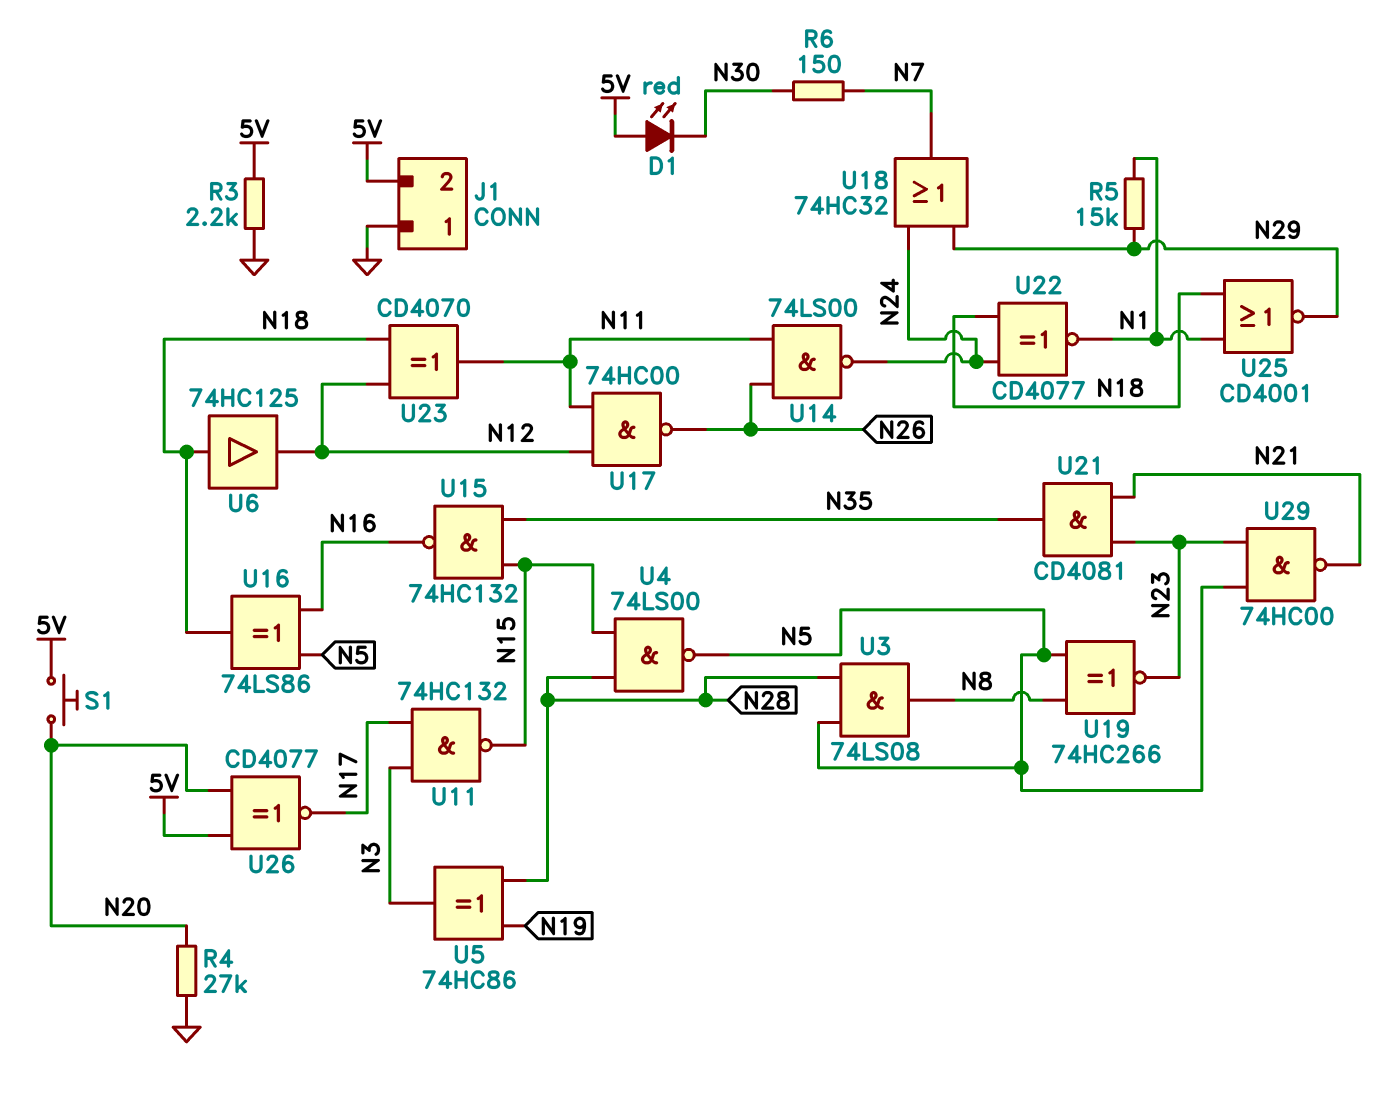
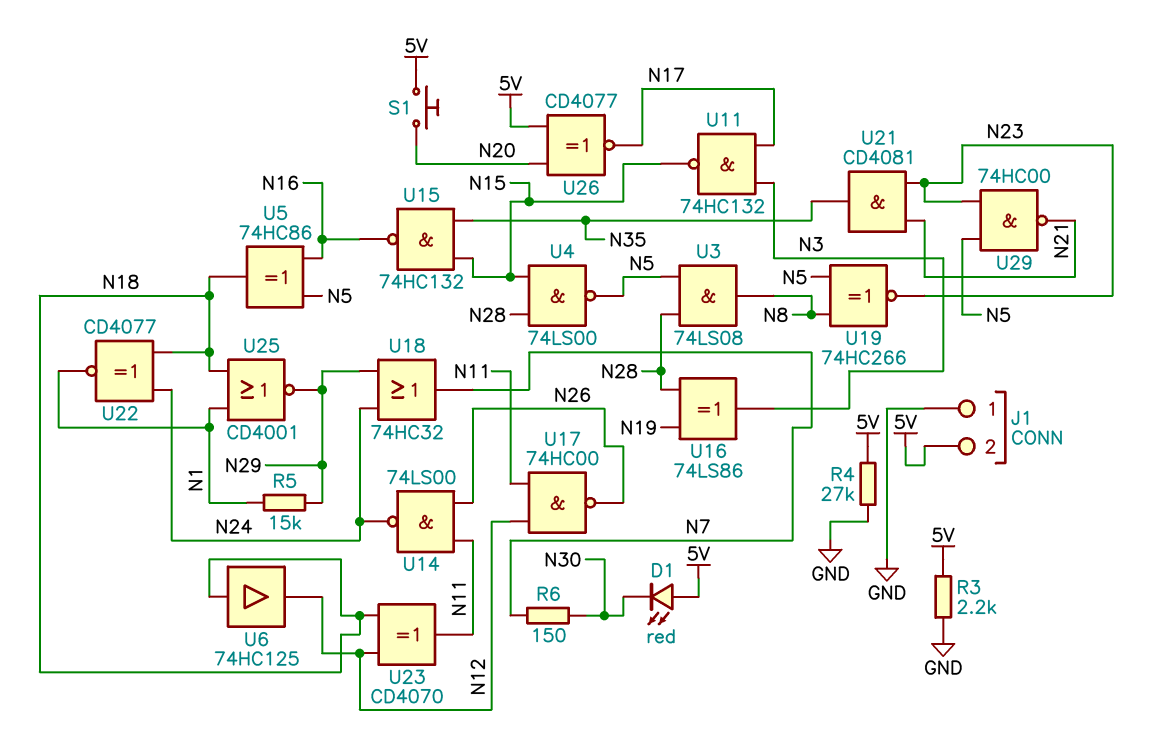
R4: 27k (GND, N20) -> 27k (5V, GND)
U5: XOR 74HC86 (in N19, in N28, out N3) -> XOR 74HC86 (in N5, in N16, out N18)
U16: XOR 74LS86 (in N5, in N16, out N18) -> XOR 74LS86 (in N19, in N28, out N3)

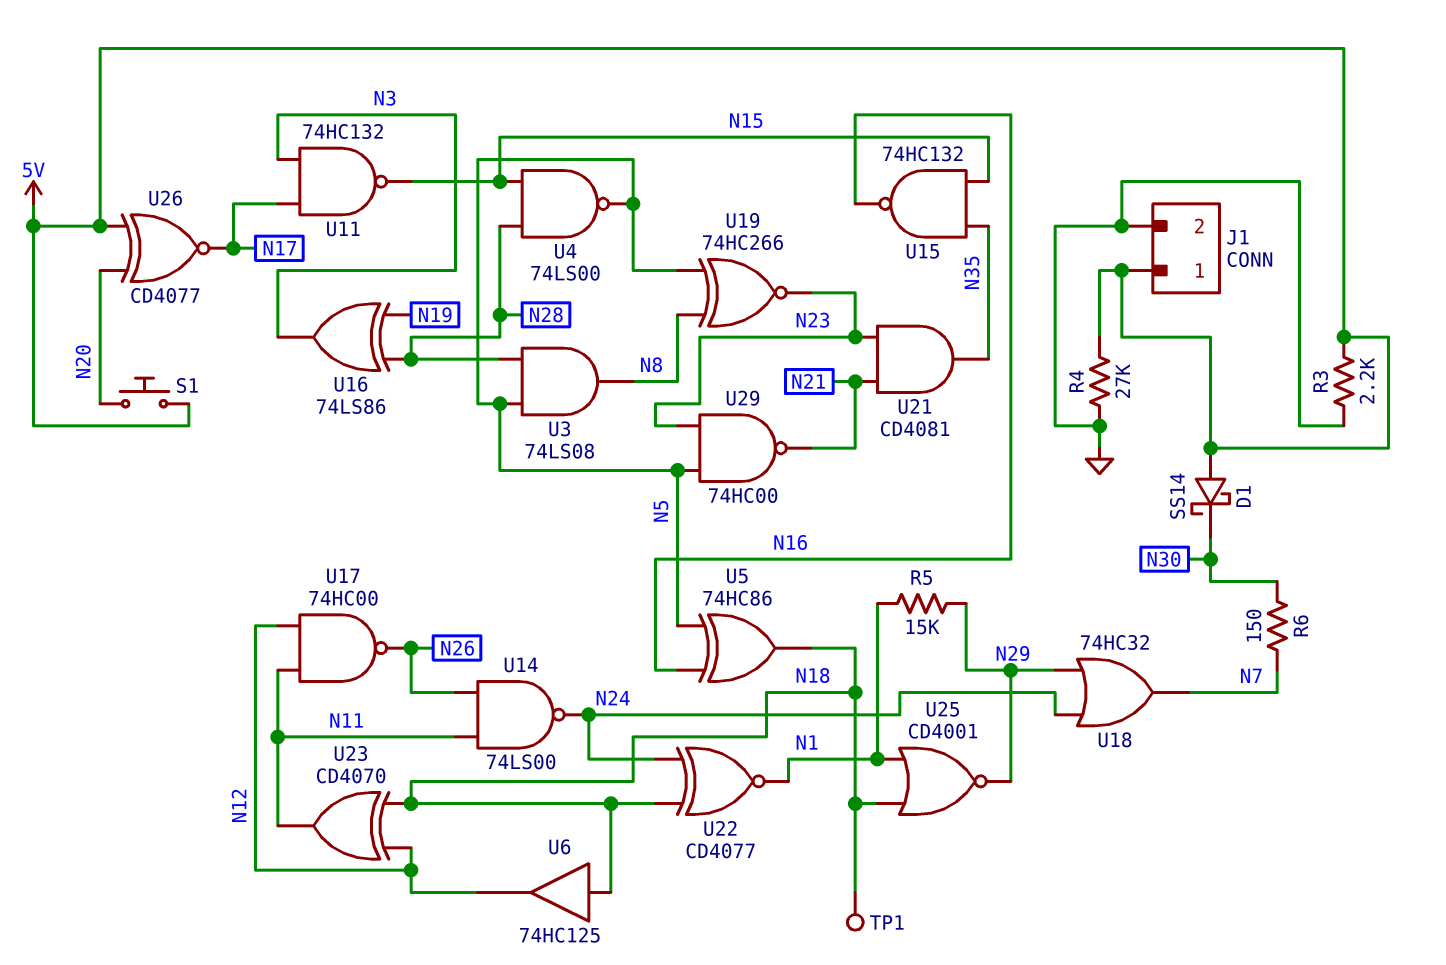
D1: LED red (A 5V, K N30) -> schottky SS14 (A 5V, K N30)
J1 pin 1: GND -> 5V
J1 pin 2: 5V -> GND
TP1: none -> test point (N18)

